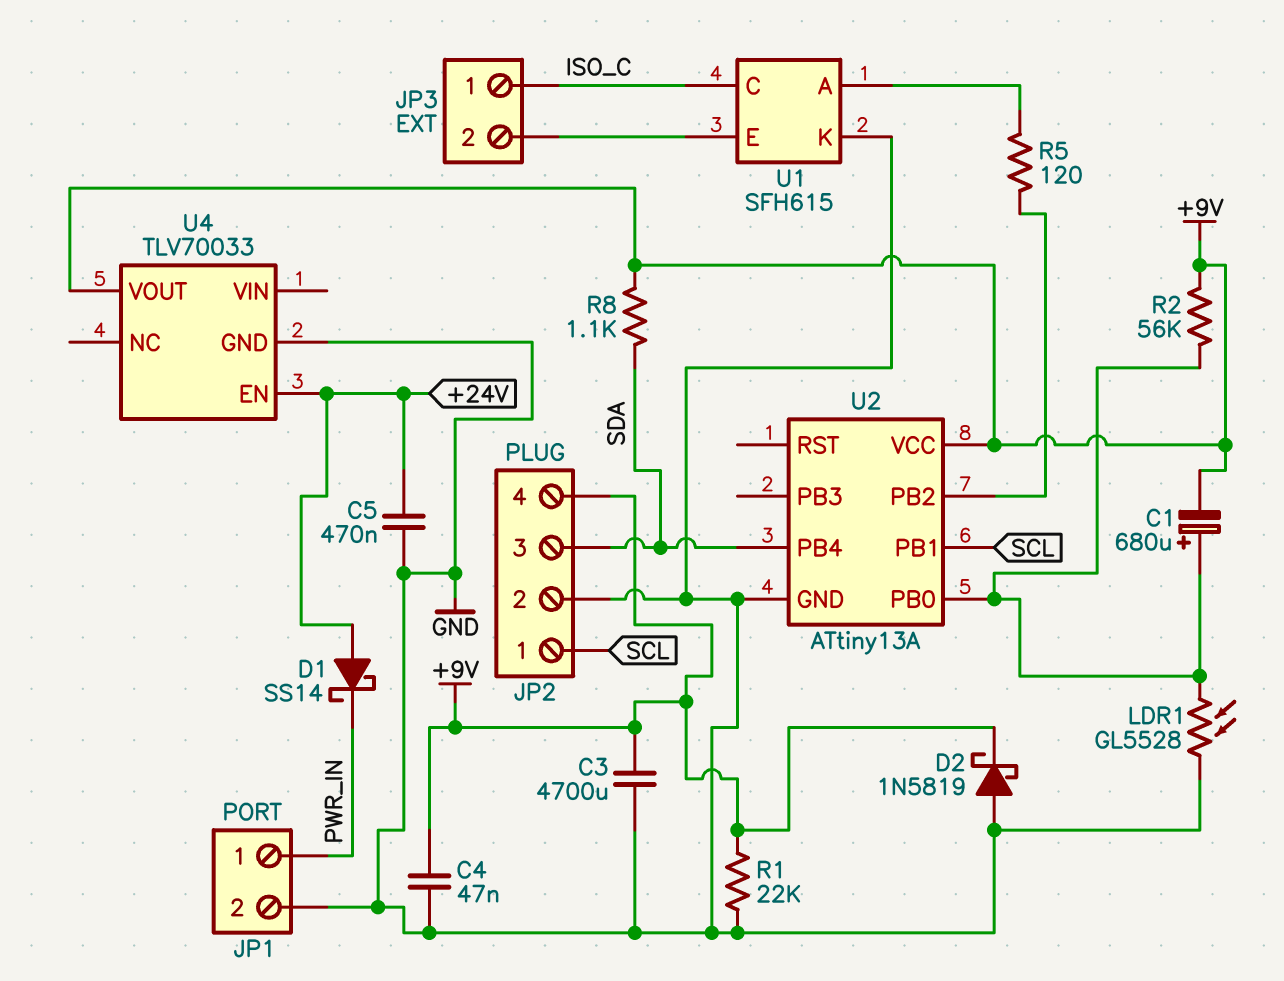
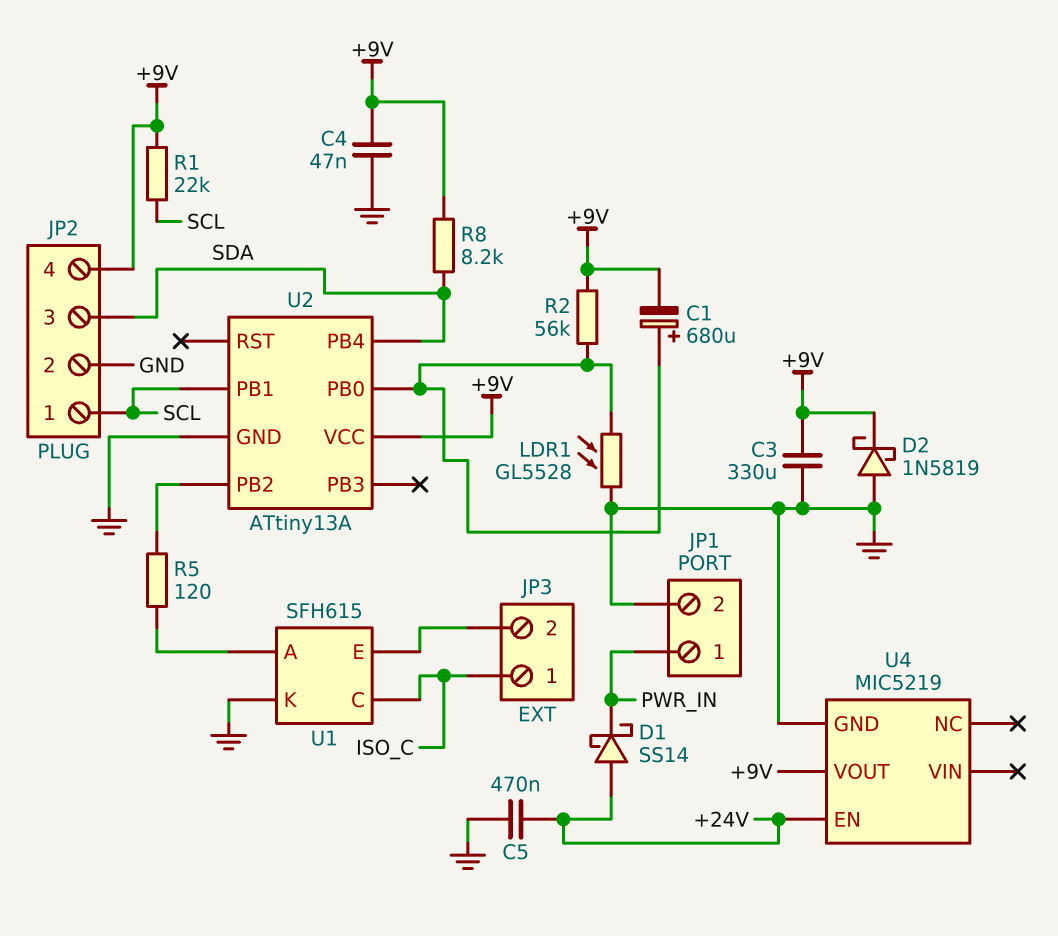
C3: 4700uF (+9V, GND) -> 330uF (+9V, GND)
R1: 22k (+9V, GND) -> 22k (+9V, SCL)
R8: 1.1k (+9V, SDA) -> 8.2k (+9V, SDA)
U4: TLV70033 -> MIC5219

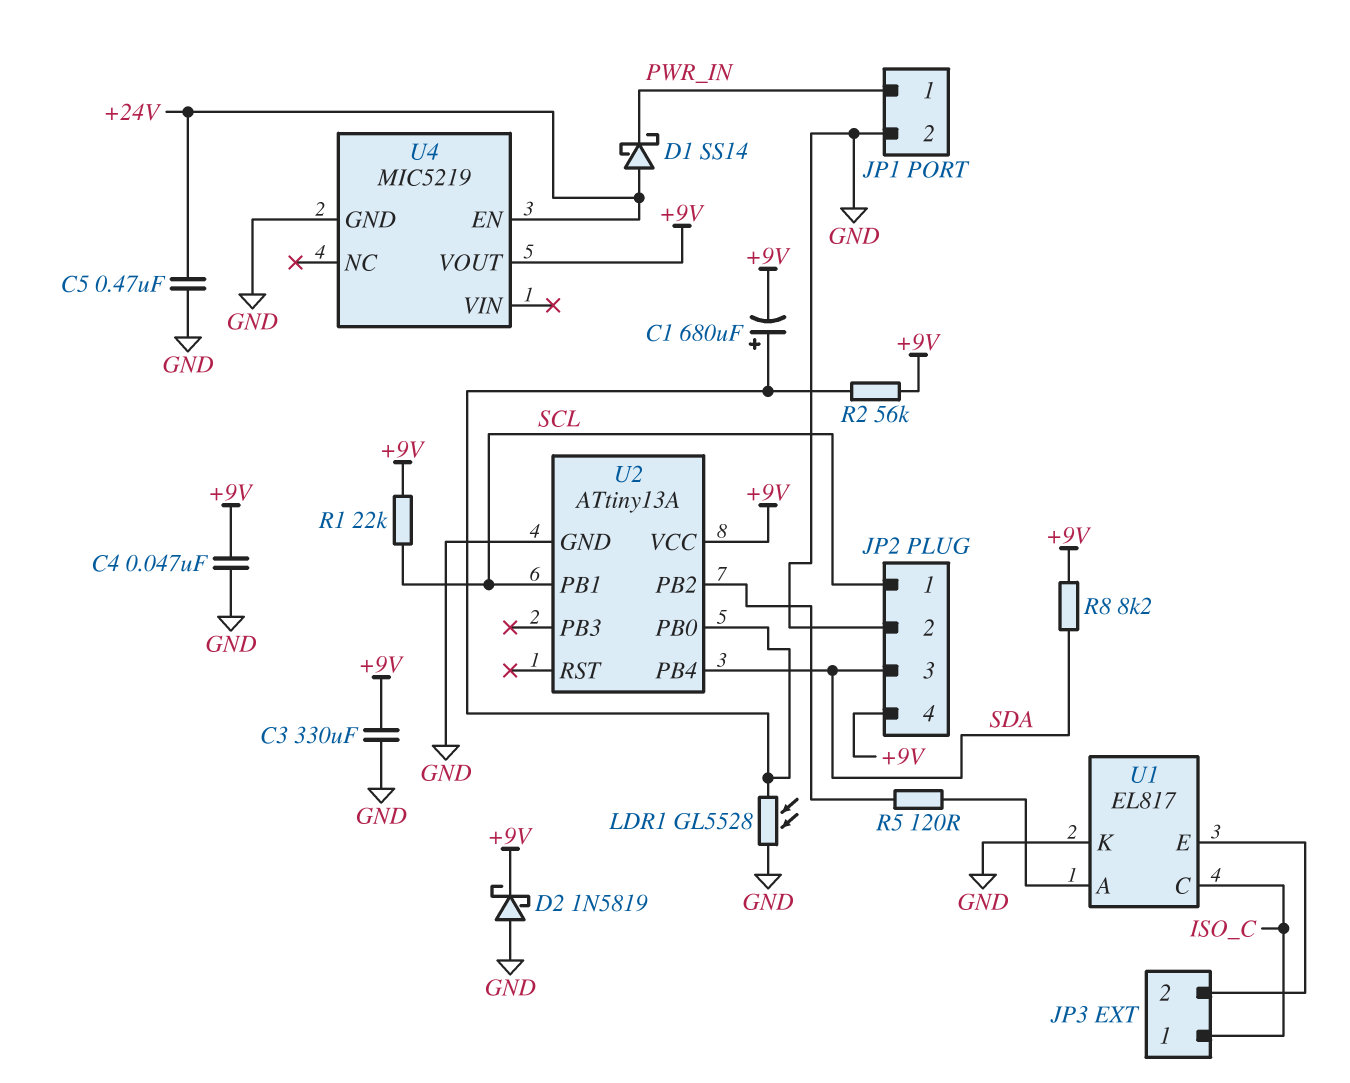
U1: SFH615 -> EL817

